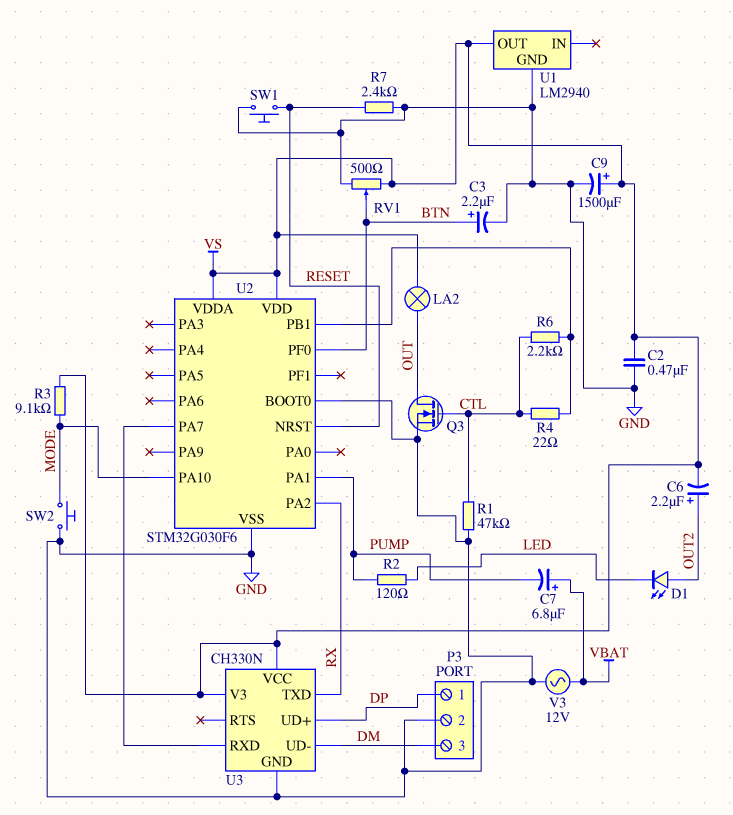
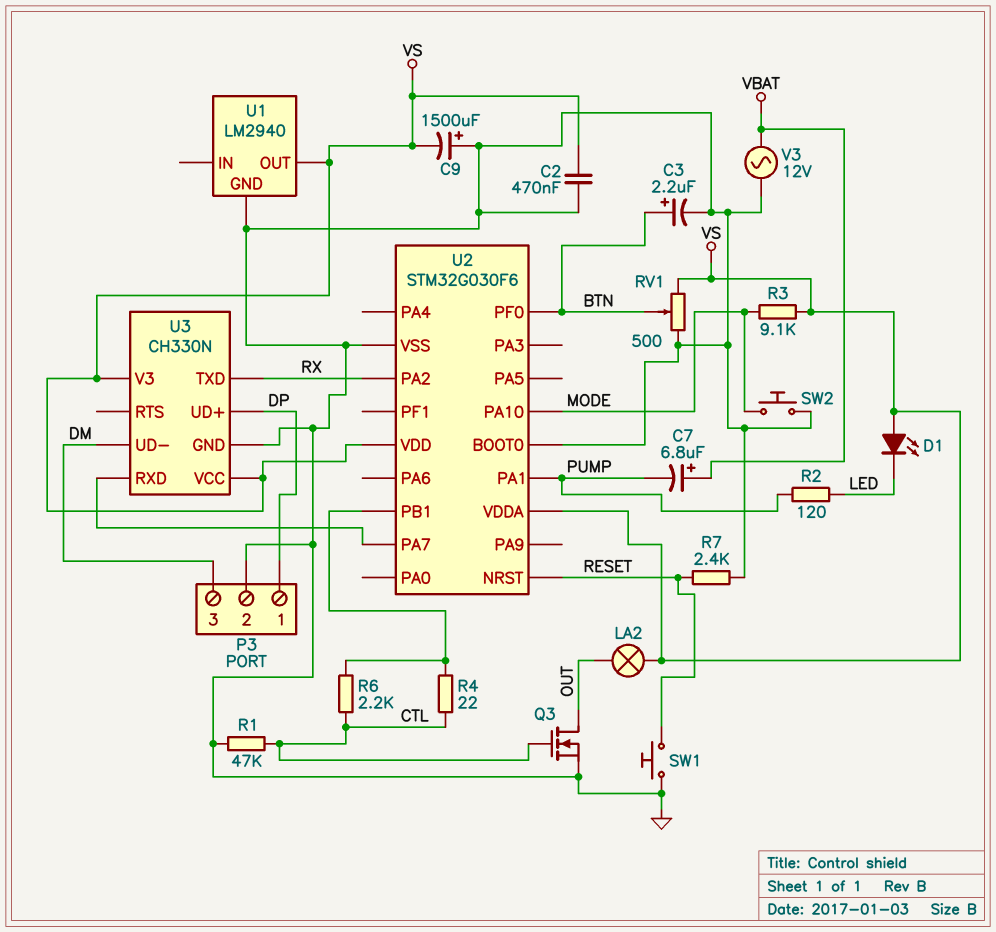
C6: 2.2uF (plus OUT2, minus VS) -> none
C9: 1500uF (plus VS, minus GND) -> 1500uF (plus GND, minus VS)
D1: LED (A OUT2, K LED) -> LED (A VS, K LED)

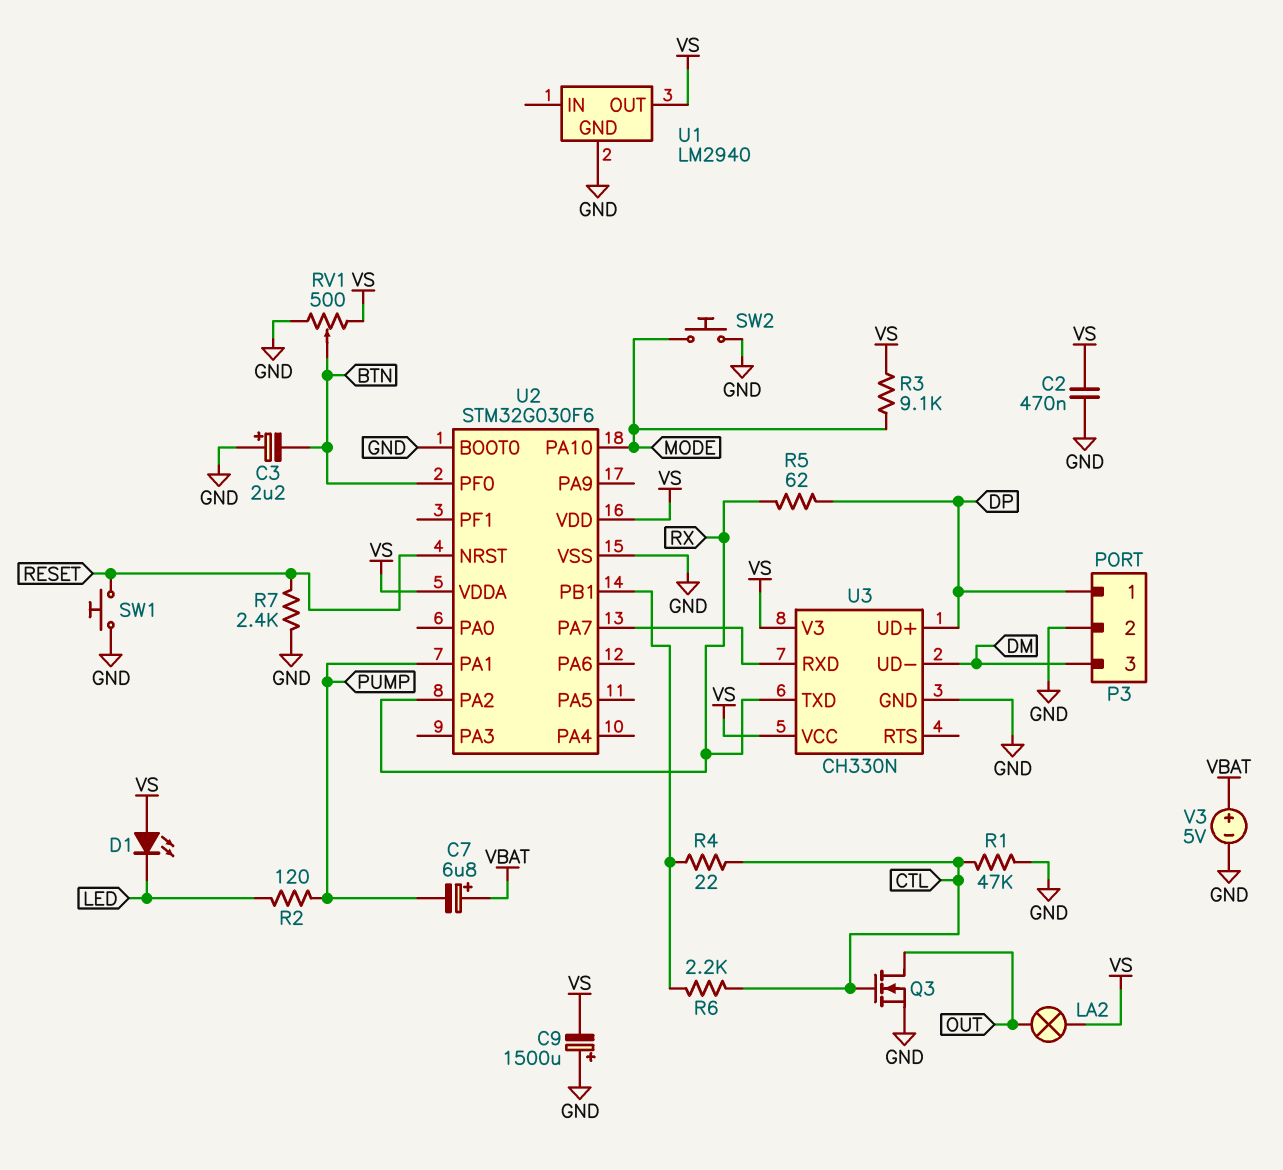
C3: 2.2uF (plus BTN, minus GND) -> 2.2uF (plus GND, minus BTN)
R5: none -> 62 (DP, RX)
V3: AC 12V (GND, VBAT) -> 5V (plus VBAT, minus GND)

